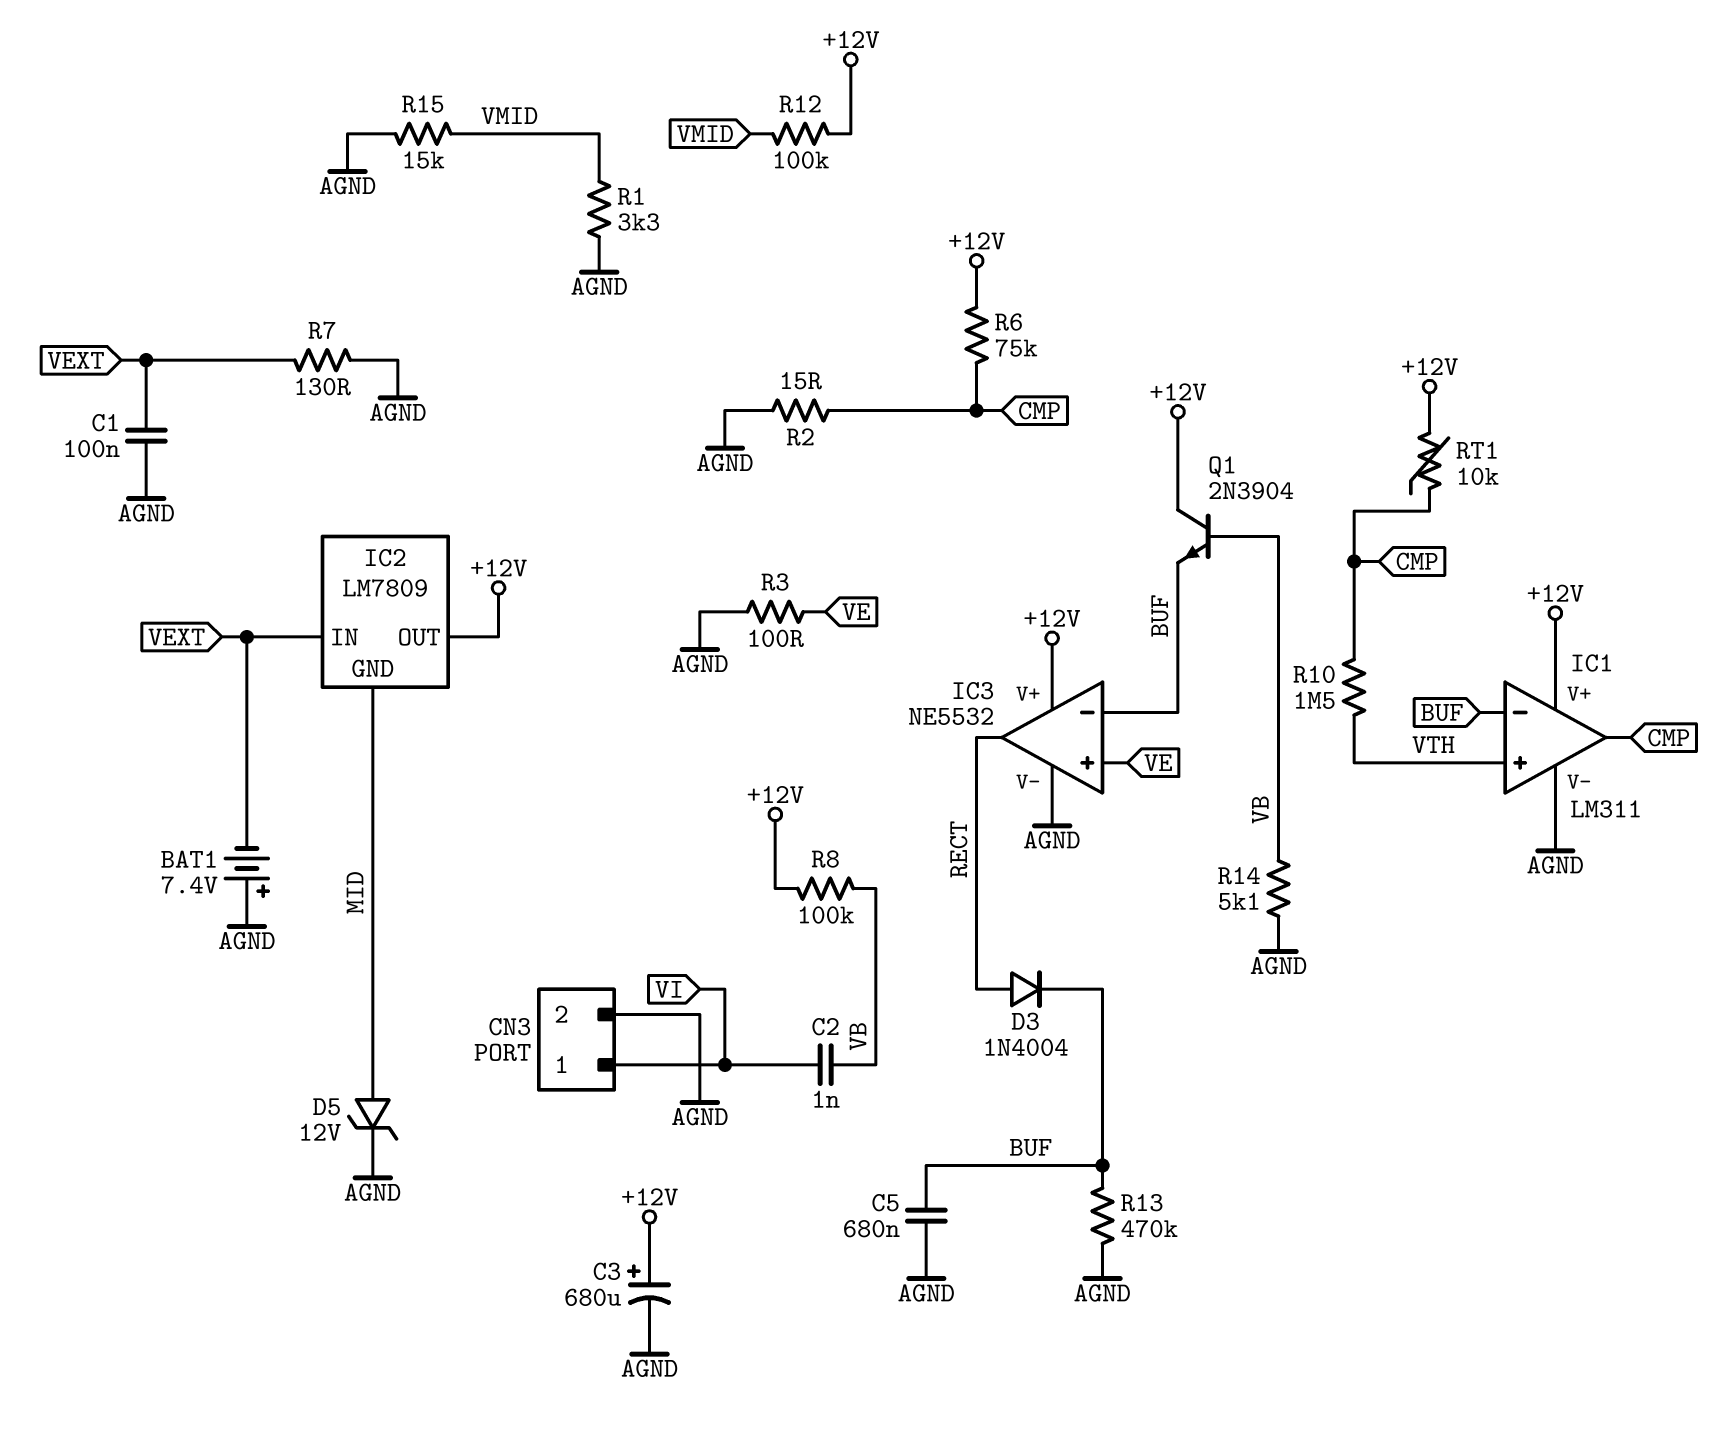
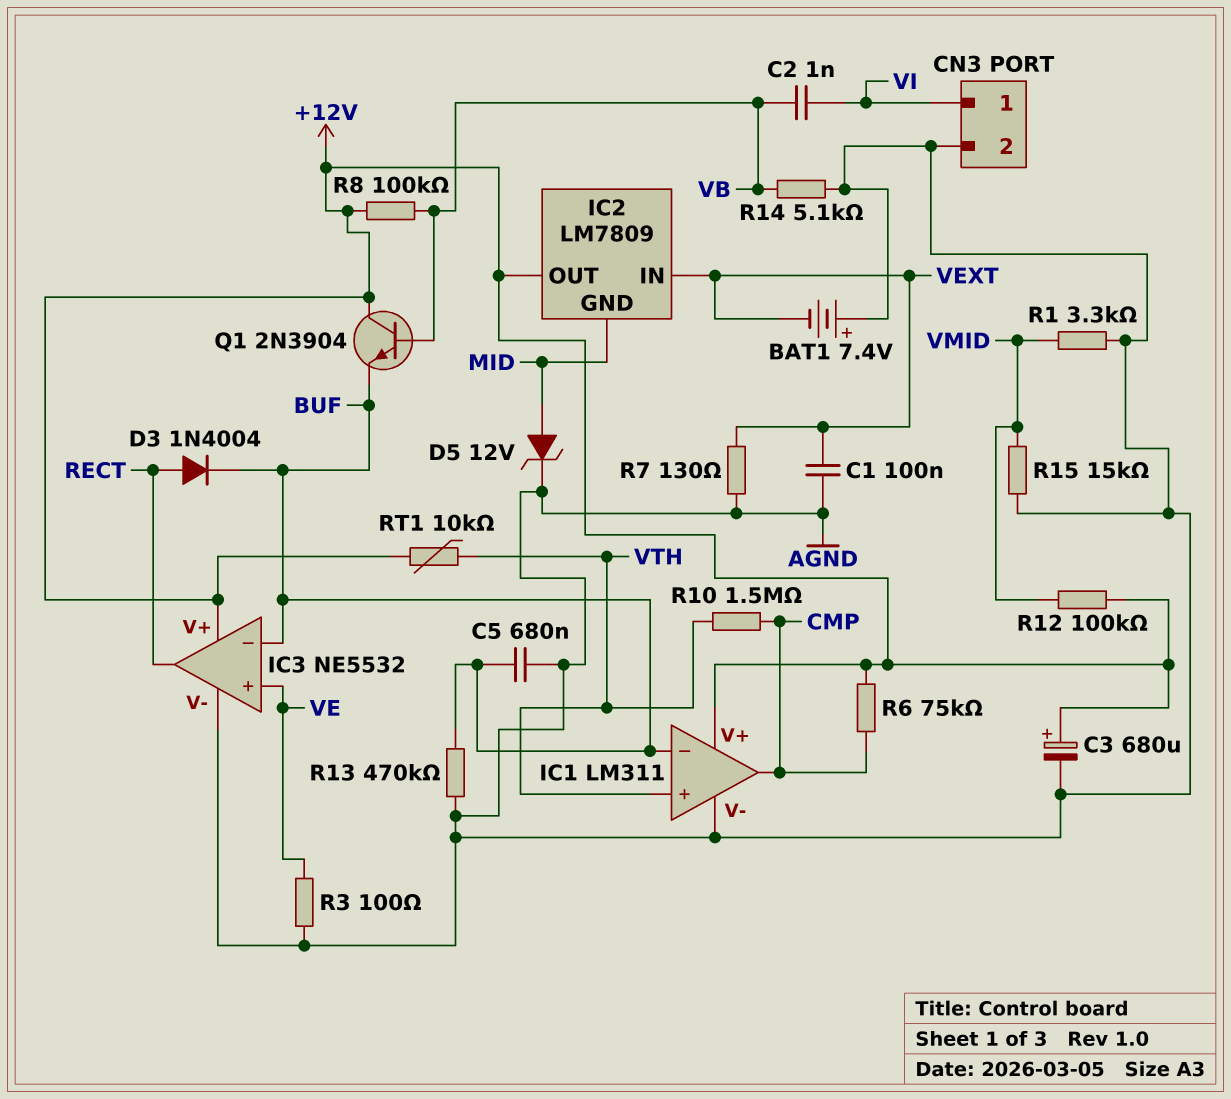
R2: 15 (AGND, CMP) -> none
RT1: 10k (+12V, CMP) -> 10k (+12V, VTH)

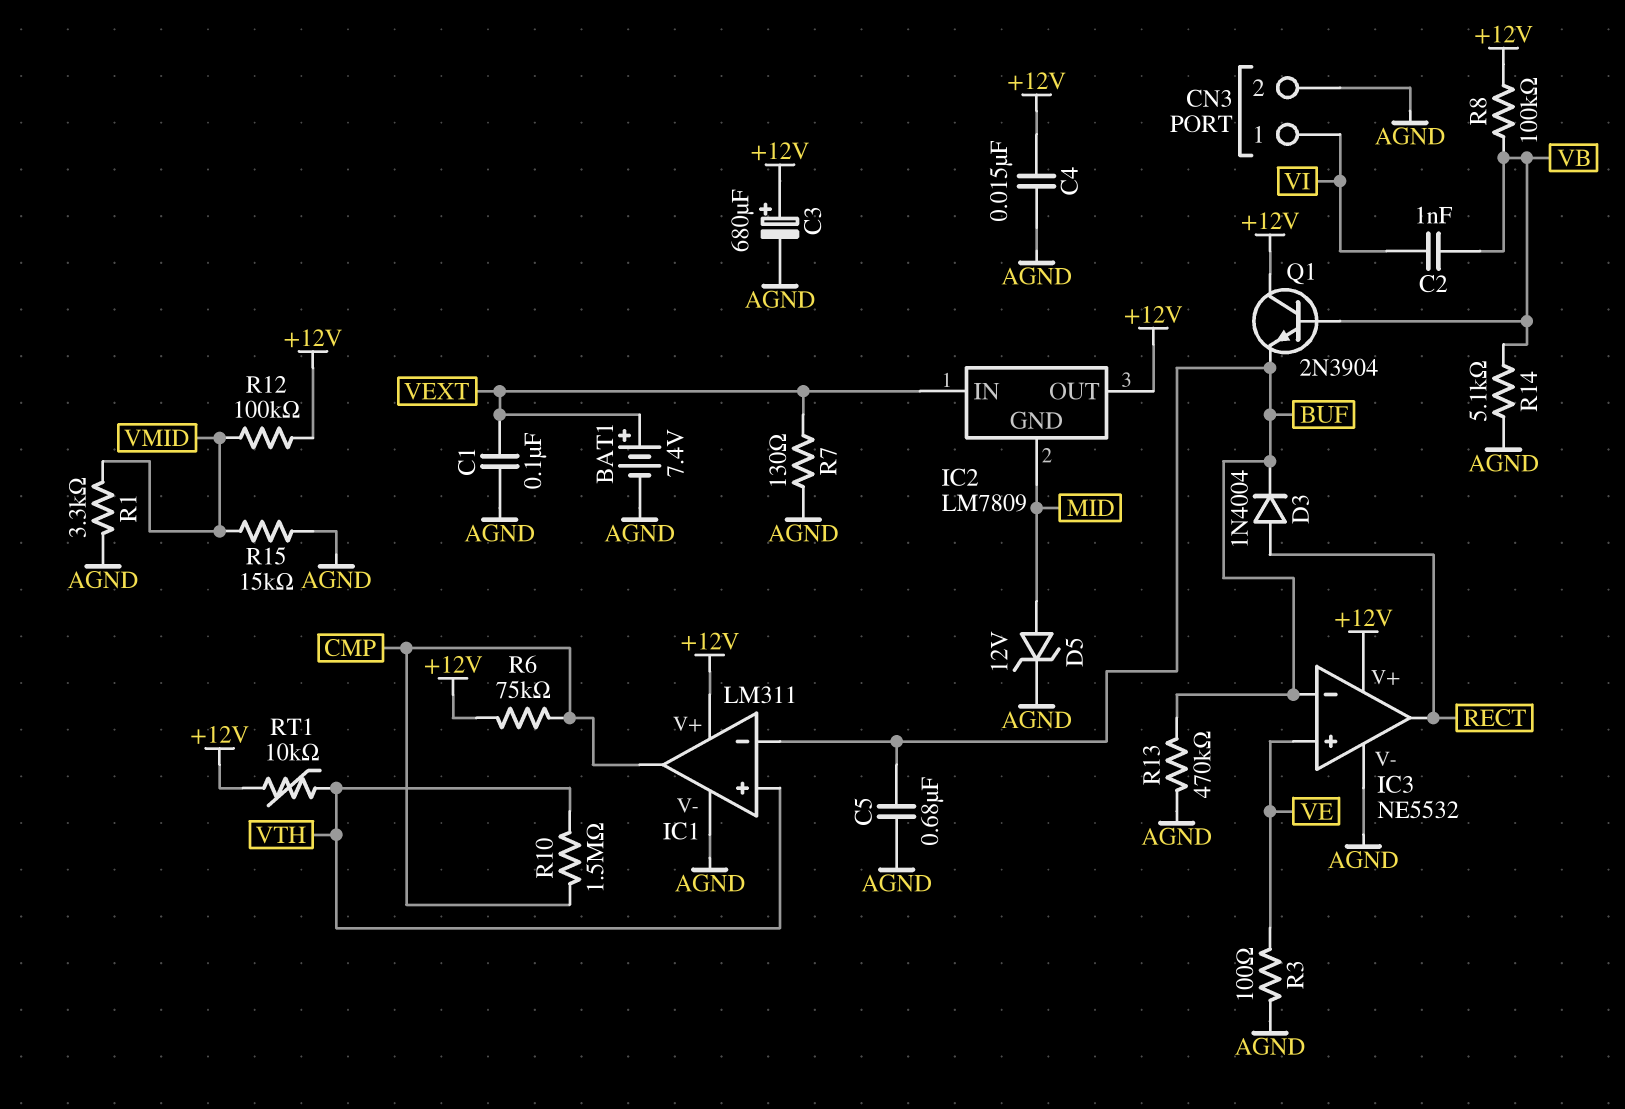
BAT1: 7.4V (plus AGND, minus VEXT) -> 7.4V (plus VEXT, minus AGND)
C4: none -> 15nF (+12V, AGND)

